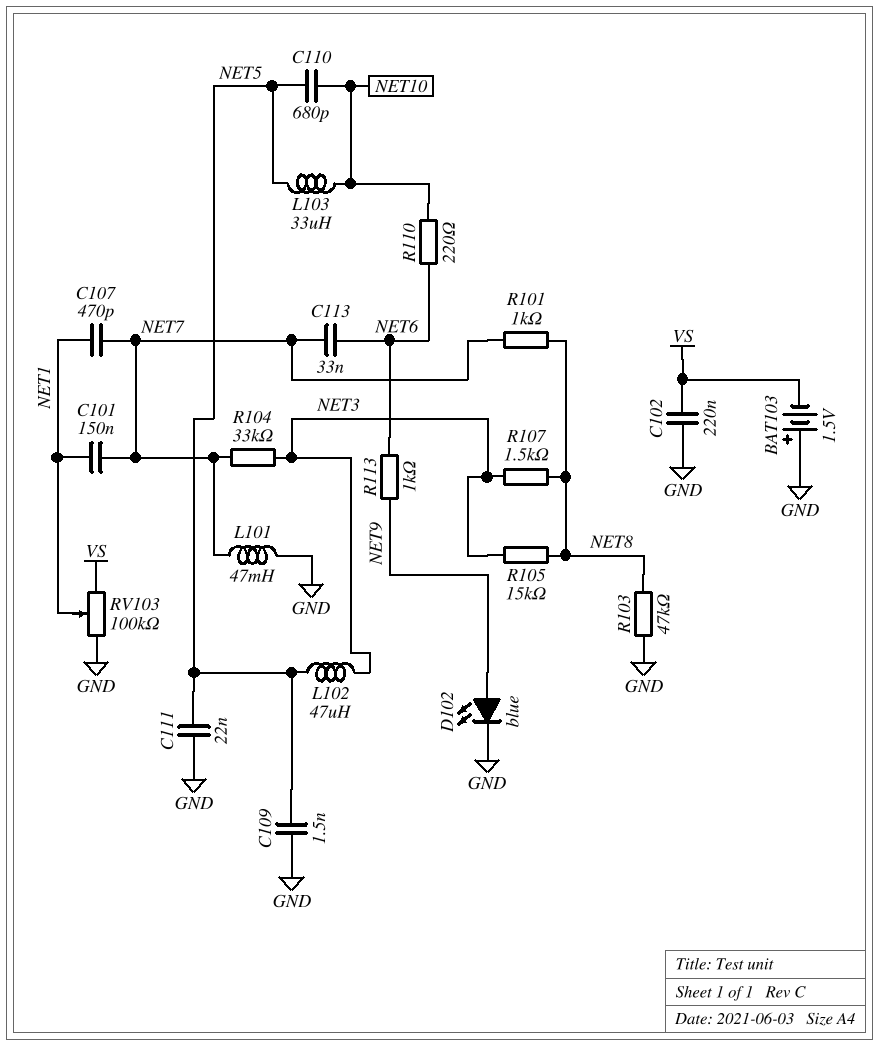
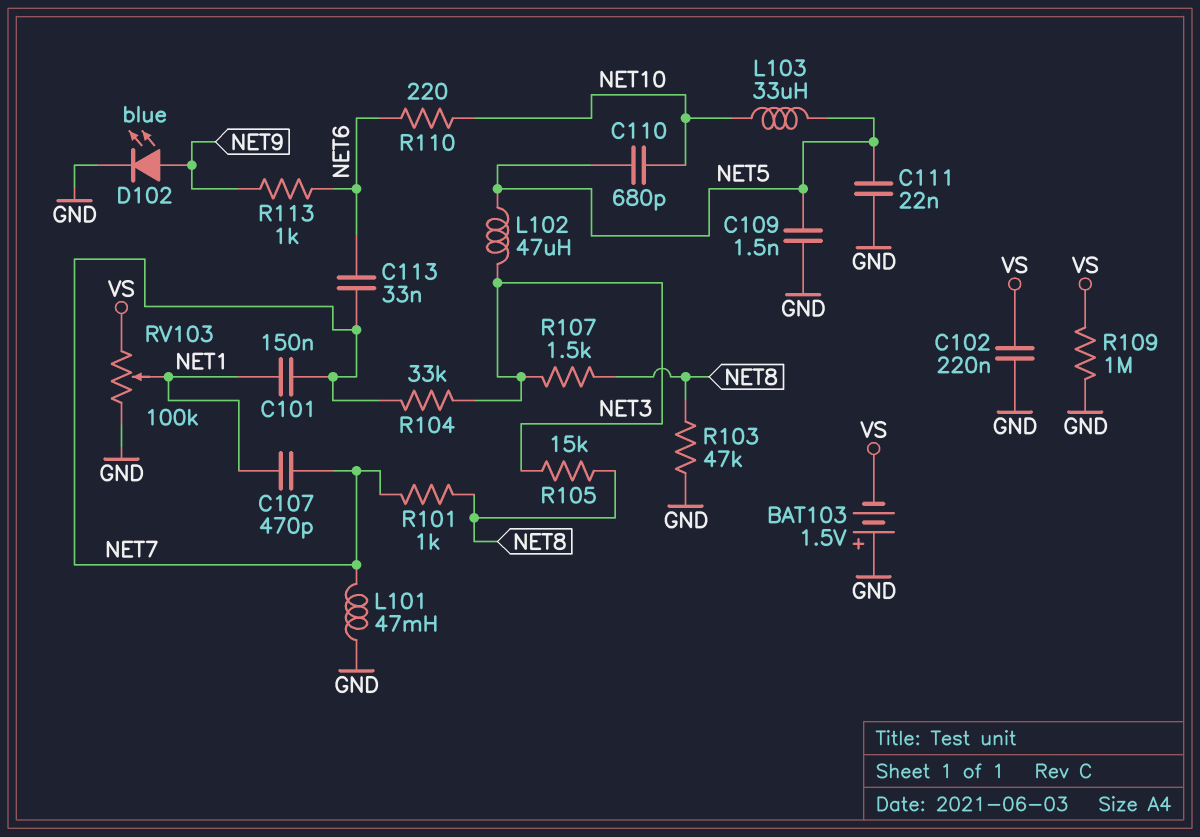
R109: none -> 1M (GND, VS)

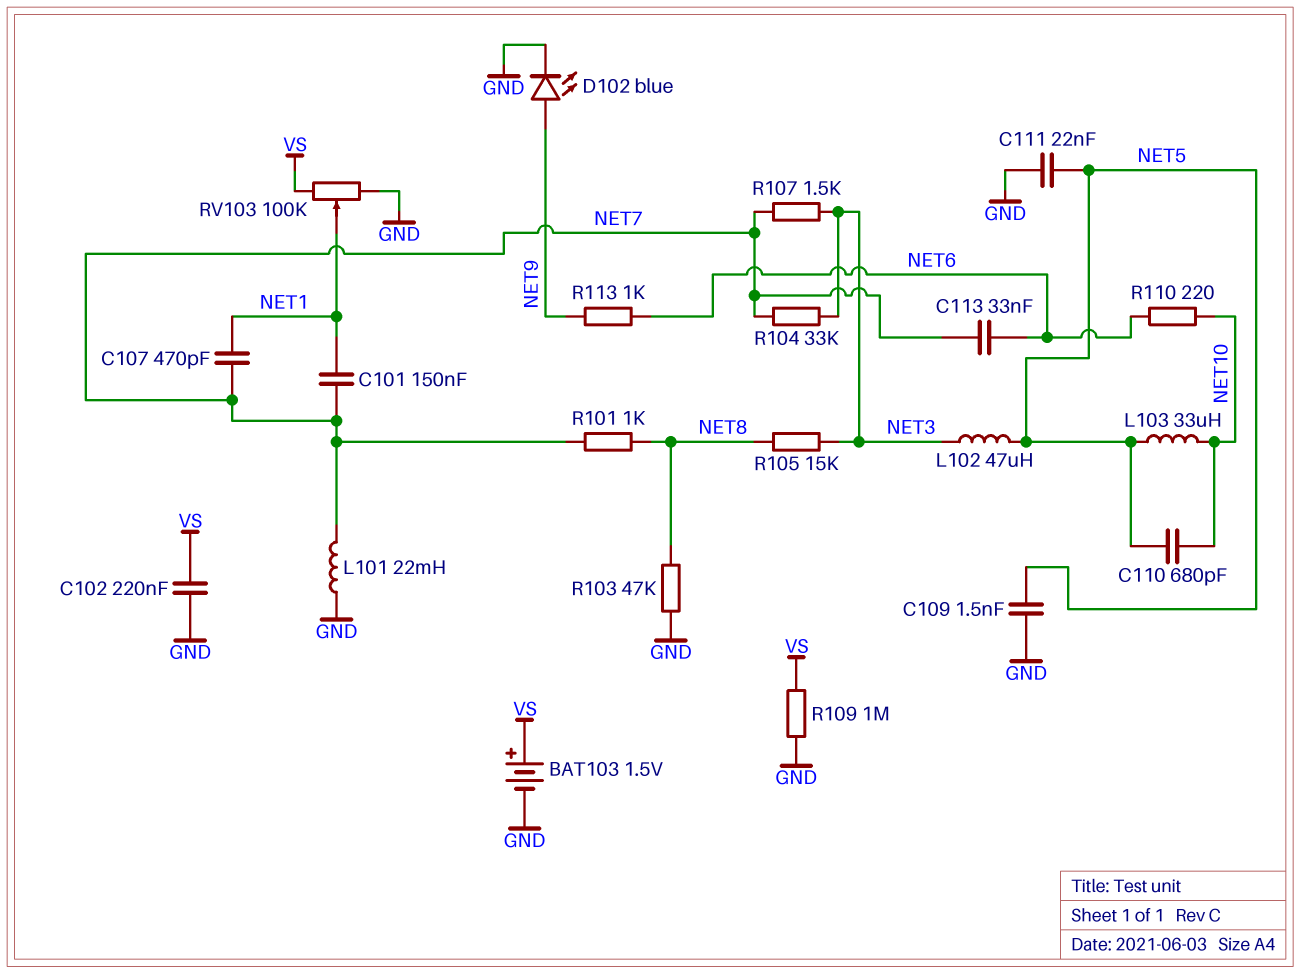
BAT103: 1.5V (plus GND, minus VS) -> 1.5V (plus VS, minus GND)
L101: 47mH (GND, NET7) -> 22mH (GND, NET7)
R107: 1.5k (NET3, NET8) -> 1.5k (NET3, NET7)

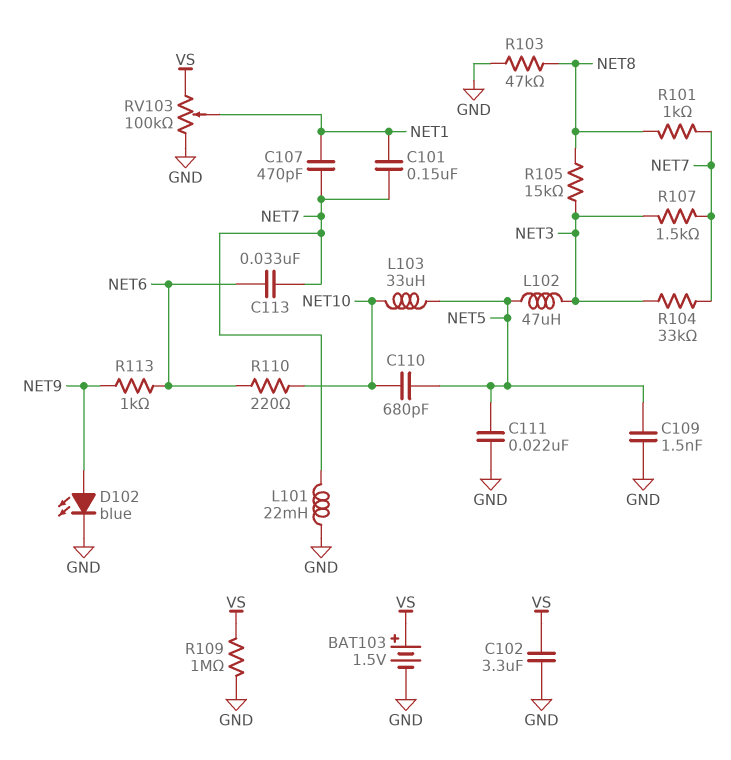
C102: 220nF (GND, VS) -> 3.3uF (GND, VS)

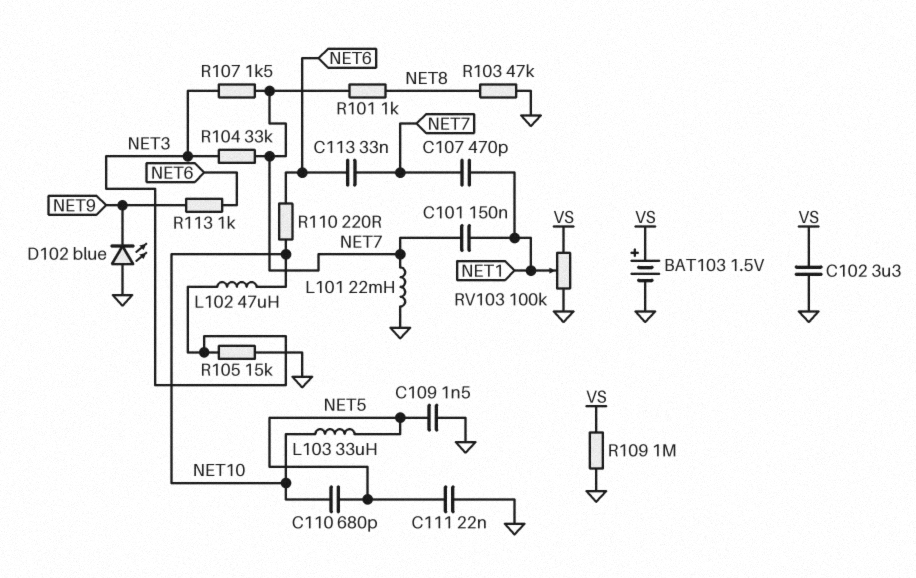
D102: LED blue (A NET9, K GND) -> LED blue (A GND, K NET9)
L102: 47uH (NET3, NET5) -> 47uH (NET3, NET10)
R105: 15k (NET3, NET8) -> 15k (GND, NET3)

